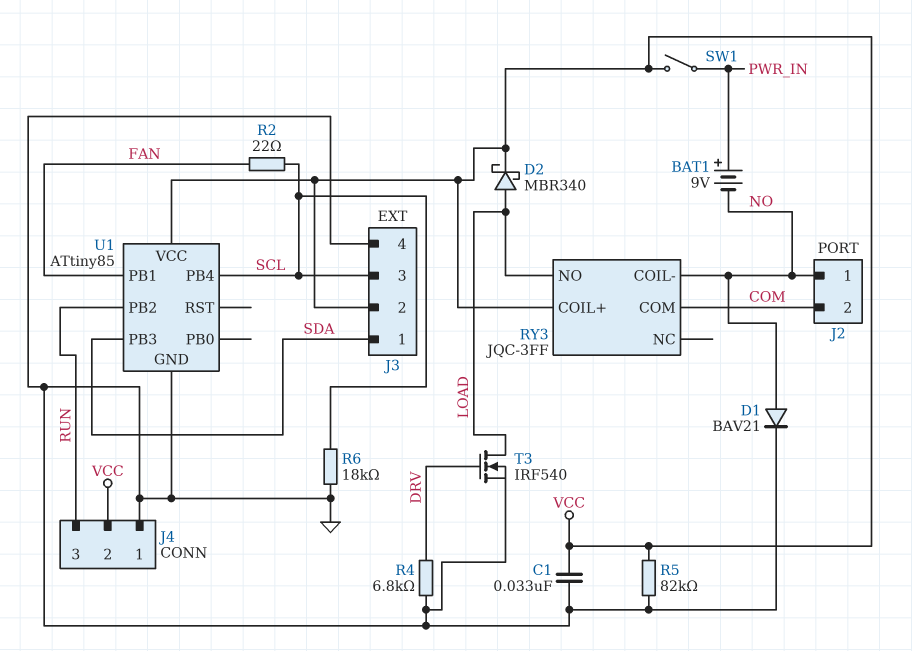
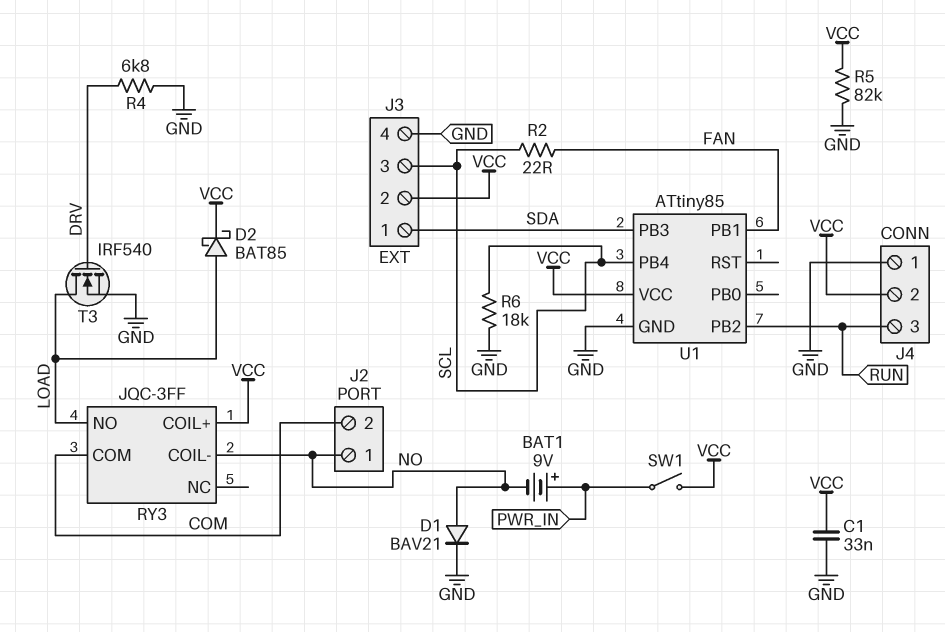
D2: schottky MBR340 (A LOAD, K VCC) -> schottky BAT85 (A LOAD, K VCC)

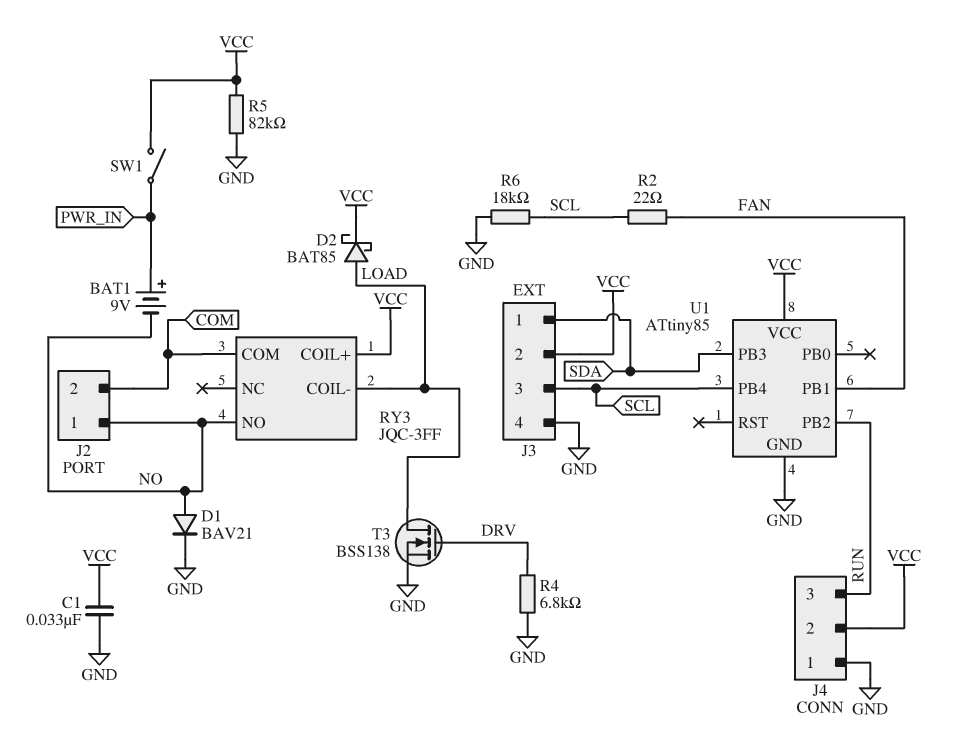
RY3 pin COIL-: NO -> LOAD
RY3 pin NO: LOAD -> NO
T3: NMOS IRF540 (G DRV, D LOAD, S GND) -> NMOS BSS138 (G DRV, D LOAD, S GND)

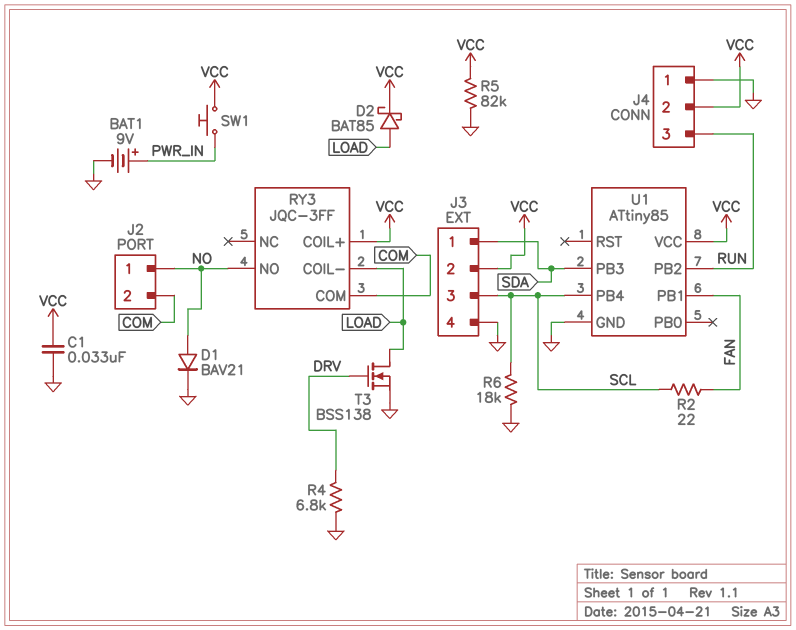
BAT1: 9V (plus PWR_IN, minus NO) -> 9V (plus PWR_IN, minus GND)
SW1: switch (PWR_IN, VCC) -> button (PWR_IN, VCC)

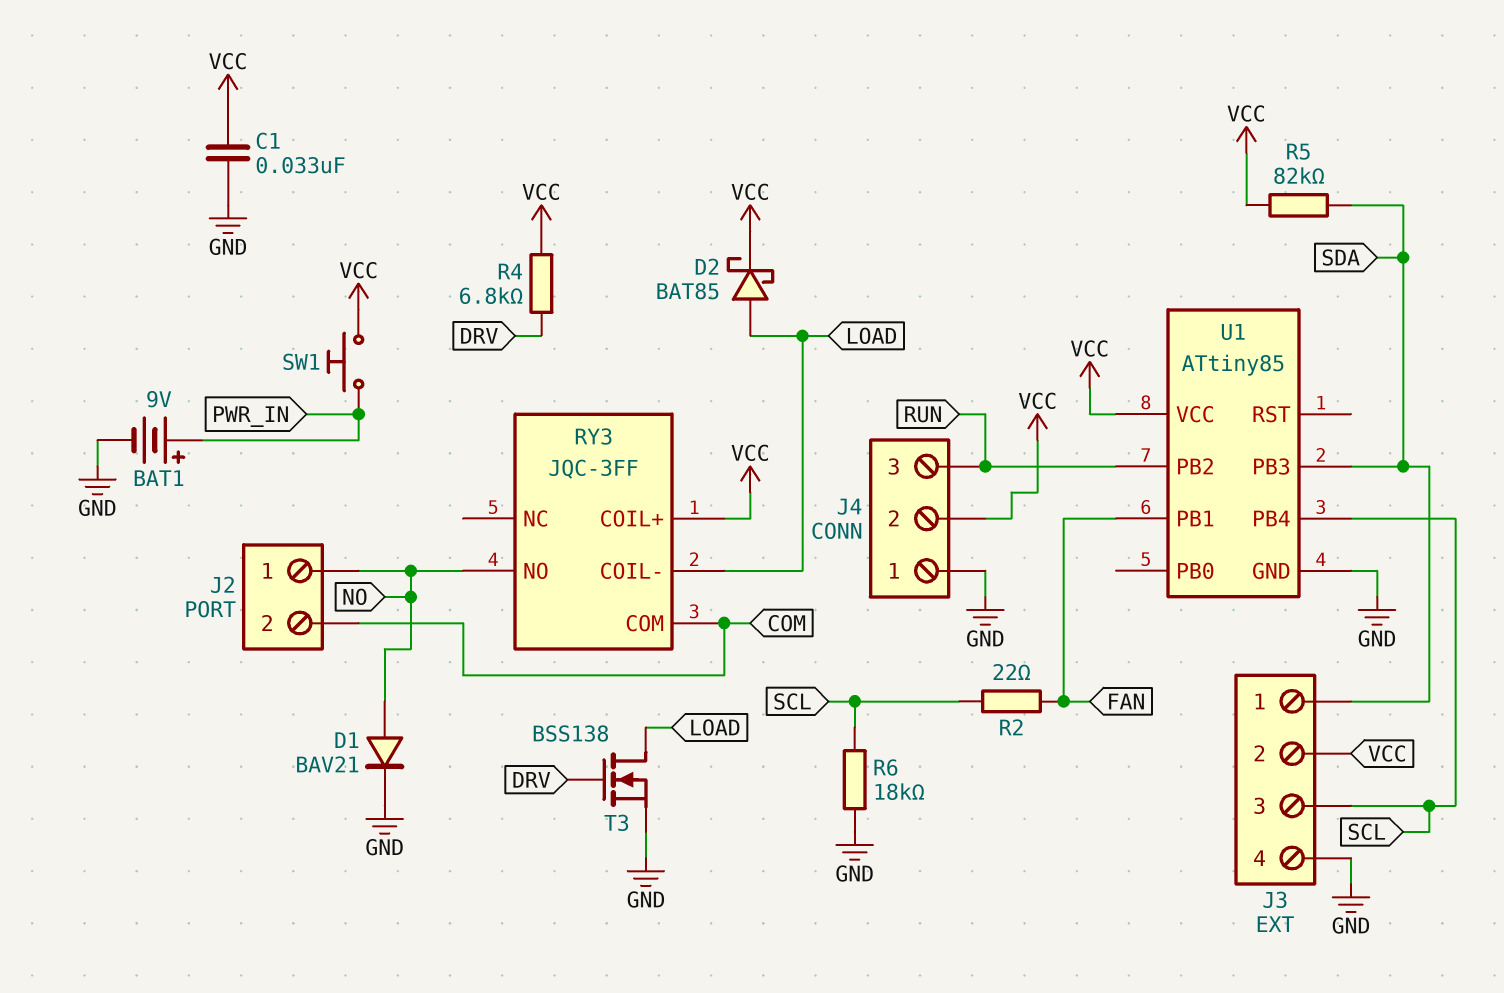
R4: 6.8k (DRV, GND) -> 6.8k (DRV, VCC)
R5: 82k (GND, VCC) -> 82k (SDA, VCC)

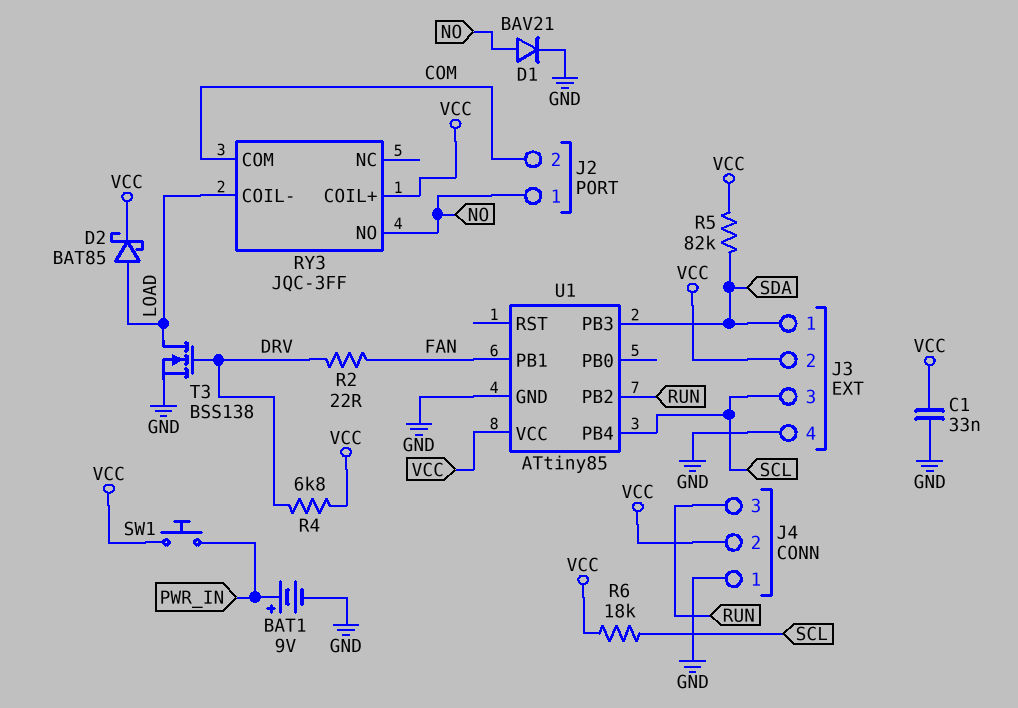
R2: 22 (FAN, SCL) -> 22 (DRV, FAN)
R6: 18k (GND, SCL) -> 18k (SCL, VCC)

